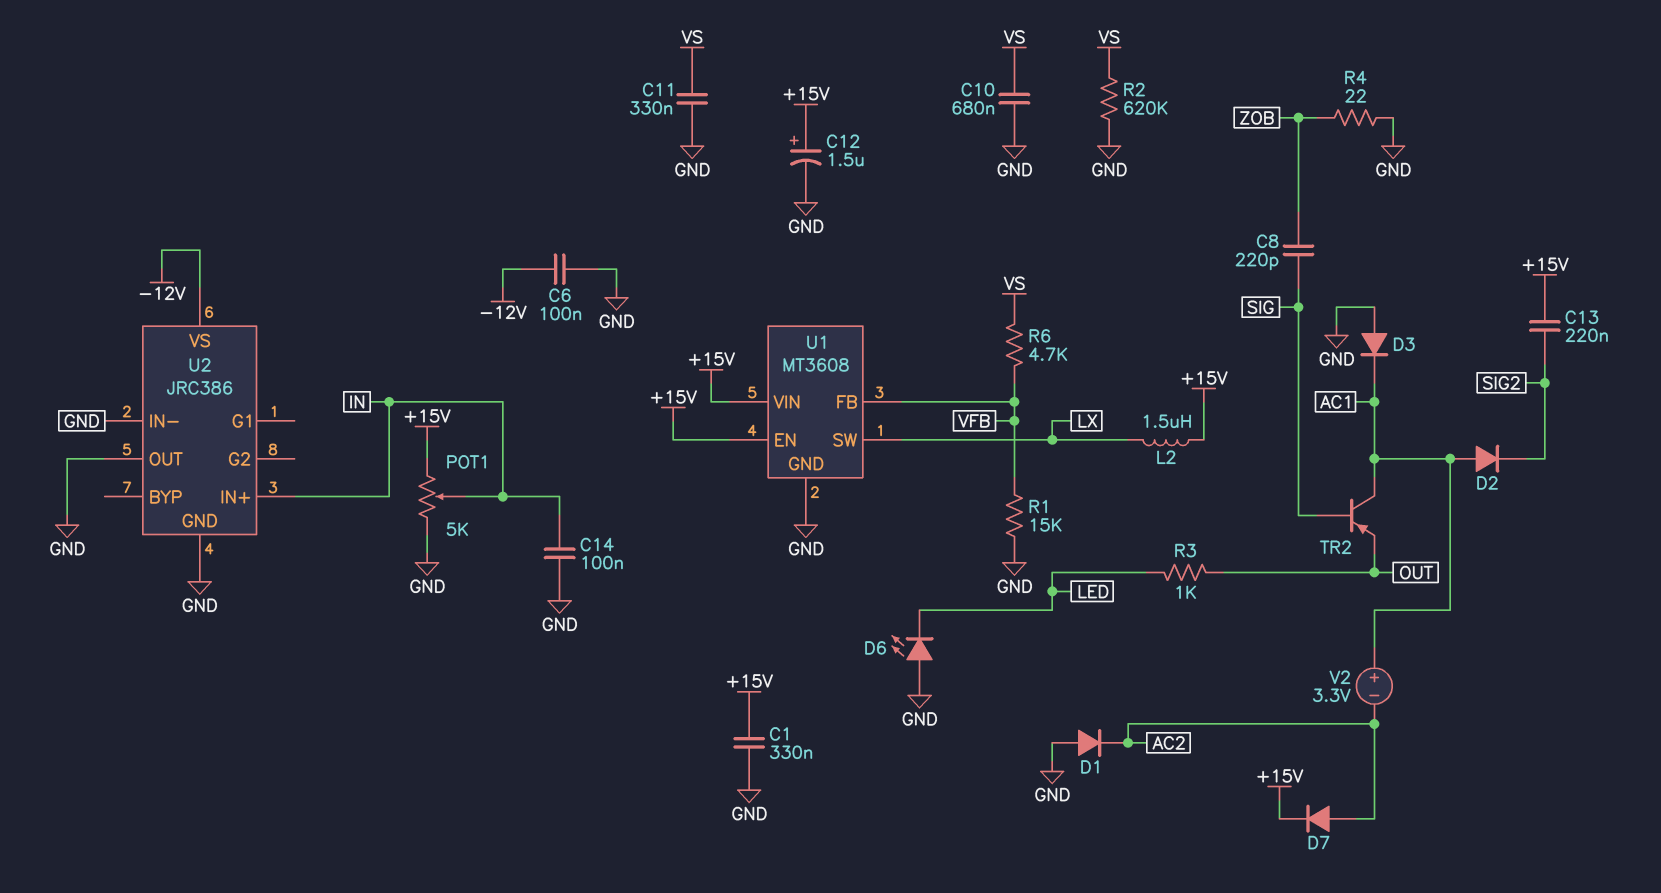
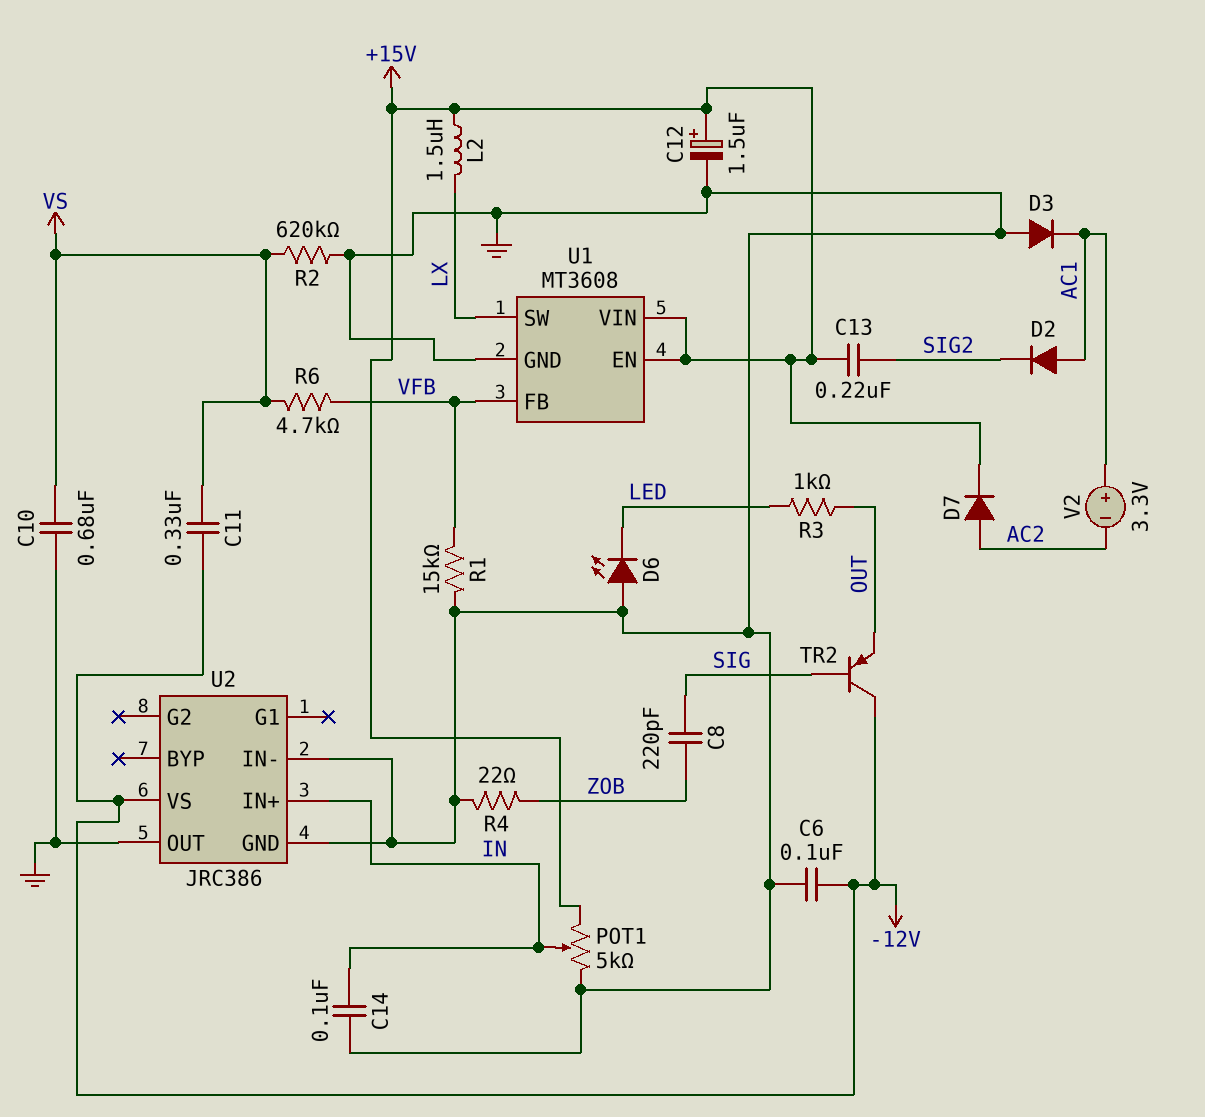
C1: 330nF (+15V, GND) -> none
C11: 330nF (GND, VS) -> 330nF (-12V, VS)
D1: diode (A GND, K AC2) -> none
TR2: PNP (B SIG, C AC1, E OUT) -> PNP (B SIG, C -12V, E OUT)

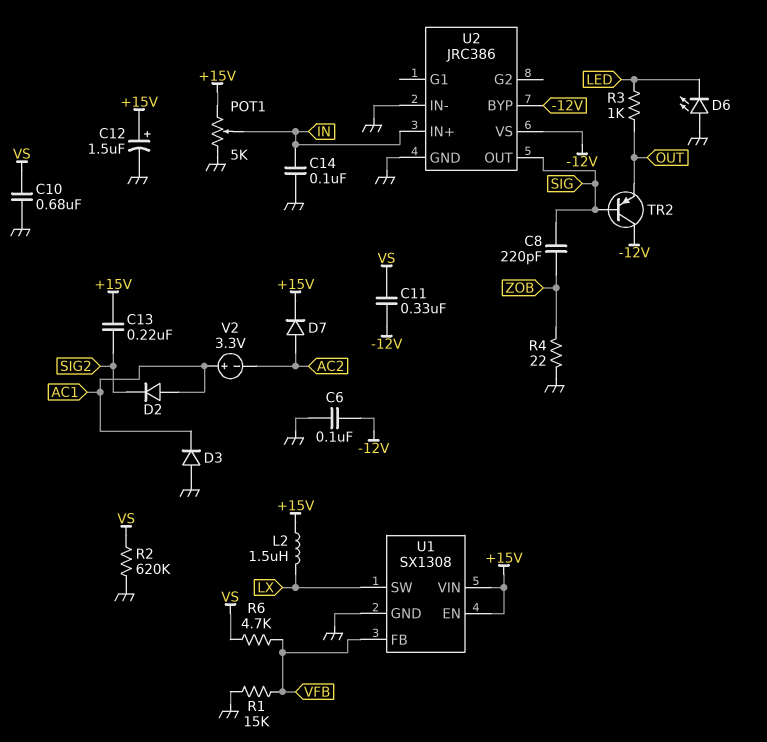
U1: MT3608 -> SX1308
U2 pin BYP: none -> -12V
U2 pin OUT: GND -> SIG

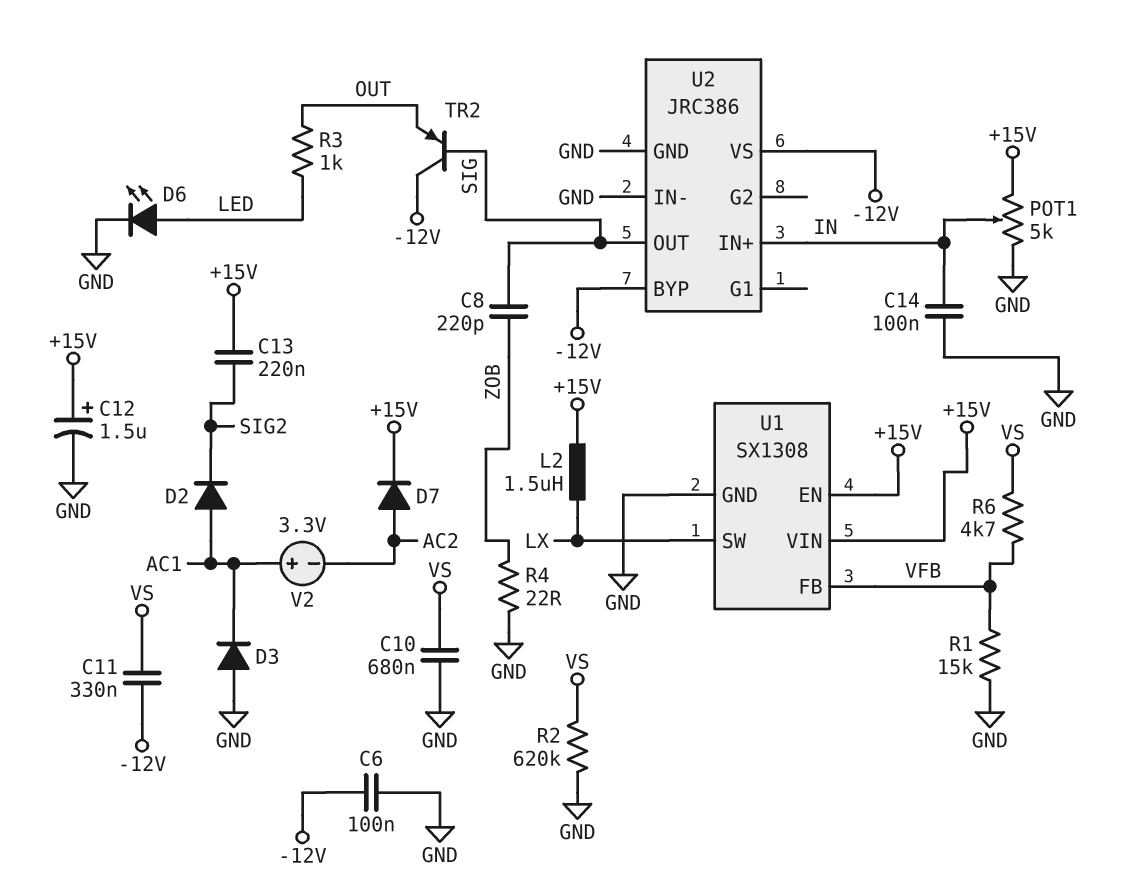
D6: LED (A GND, K LED) -> LED (A LED, K GND)

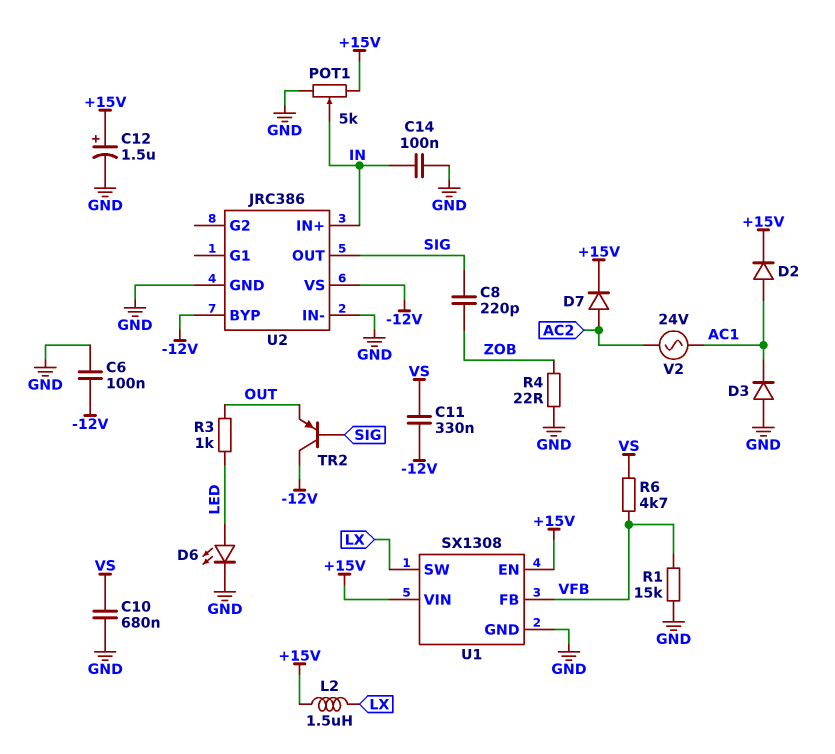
C13: 220nF (+15V, SIG2) -> none
D2: diode (A AC1, K SIG2) -> diode (A AC1, K +15V)
R2: 620k (GND, VS) -> none
V2: 3.3V (plus AC1, minus AC2) -> AC 24V (AC1, AC2)

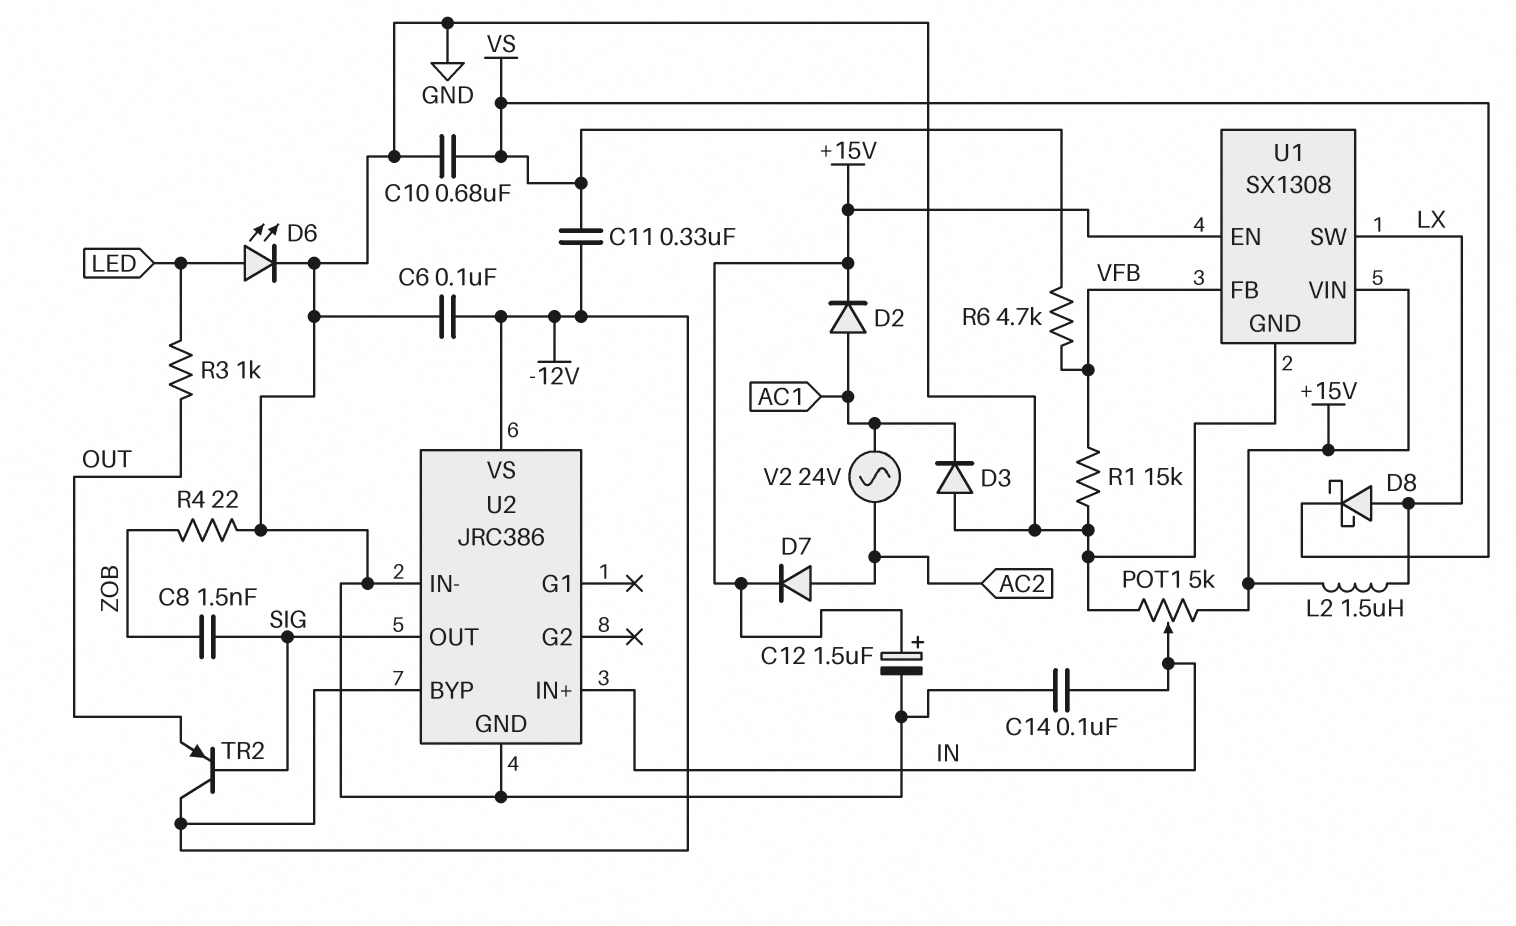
C8: 220pF (SIG, ZOB) -> 1.5nF (SIG, ZOB)
D8: none -> schottky (A LX, K VS)

